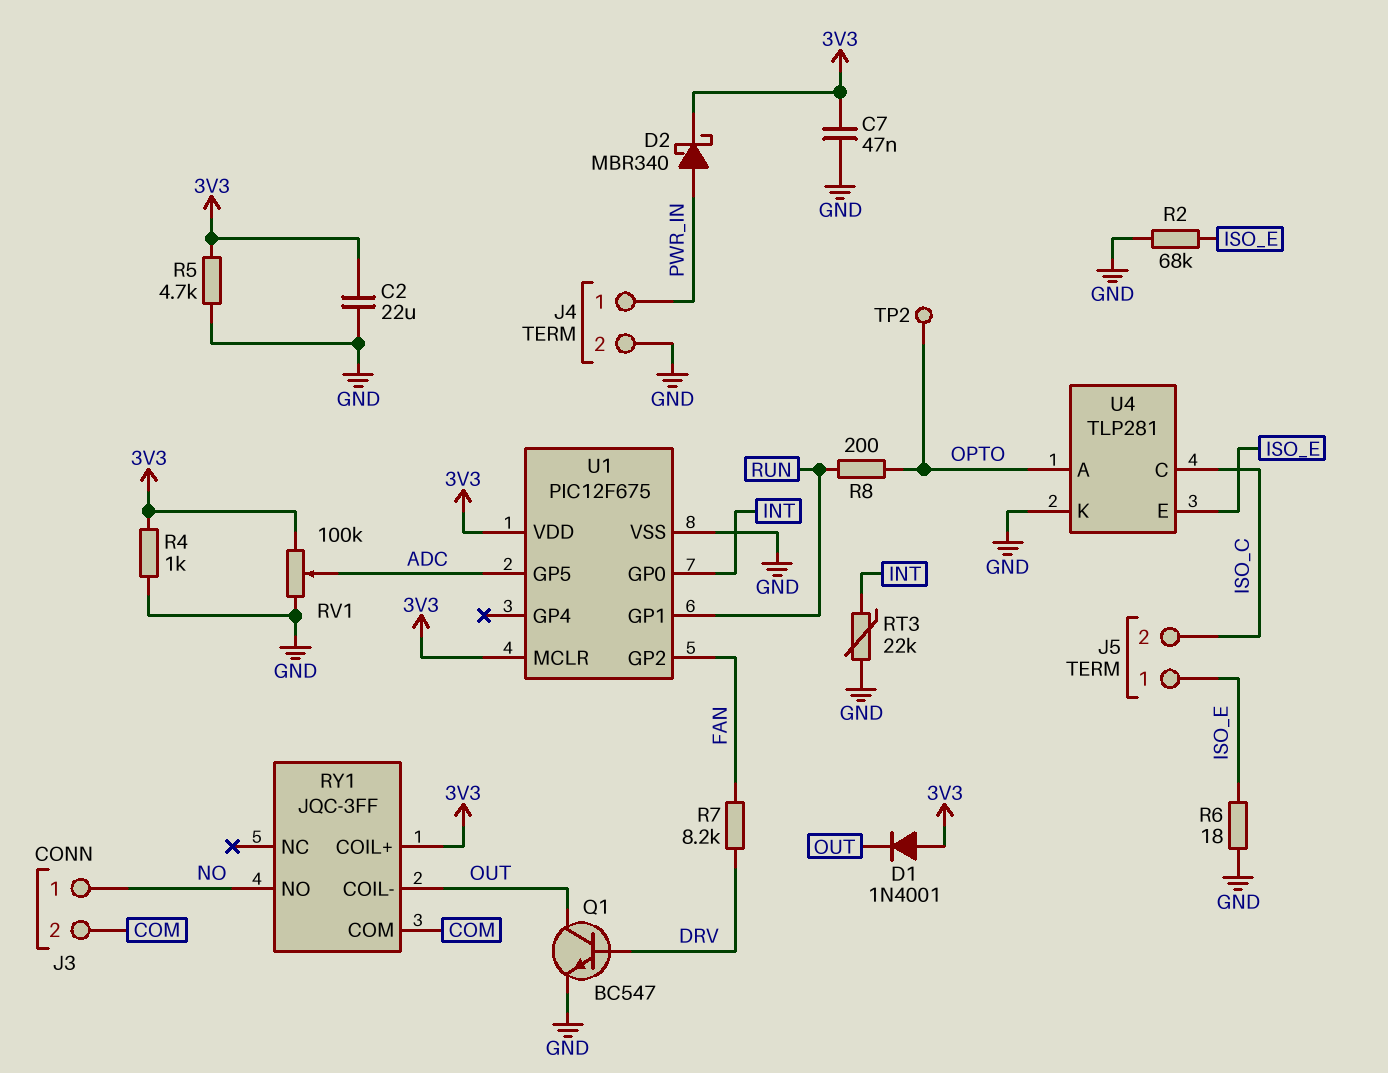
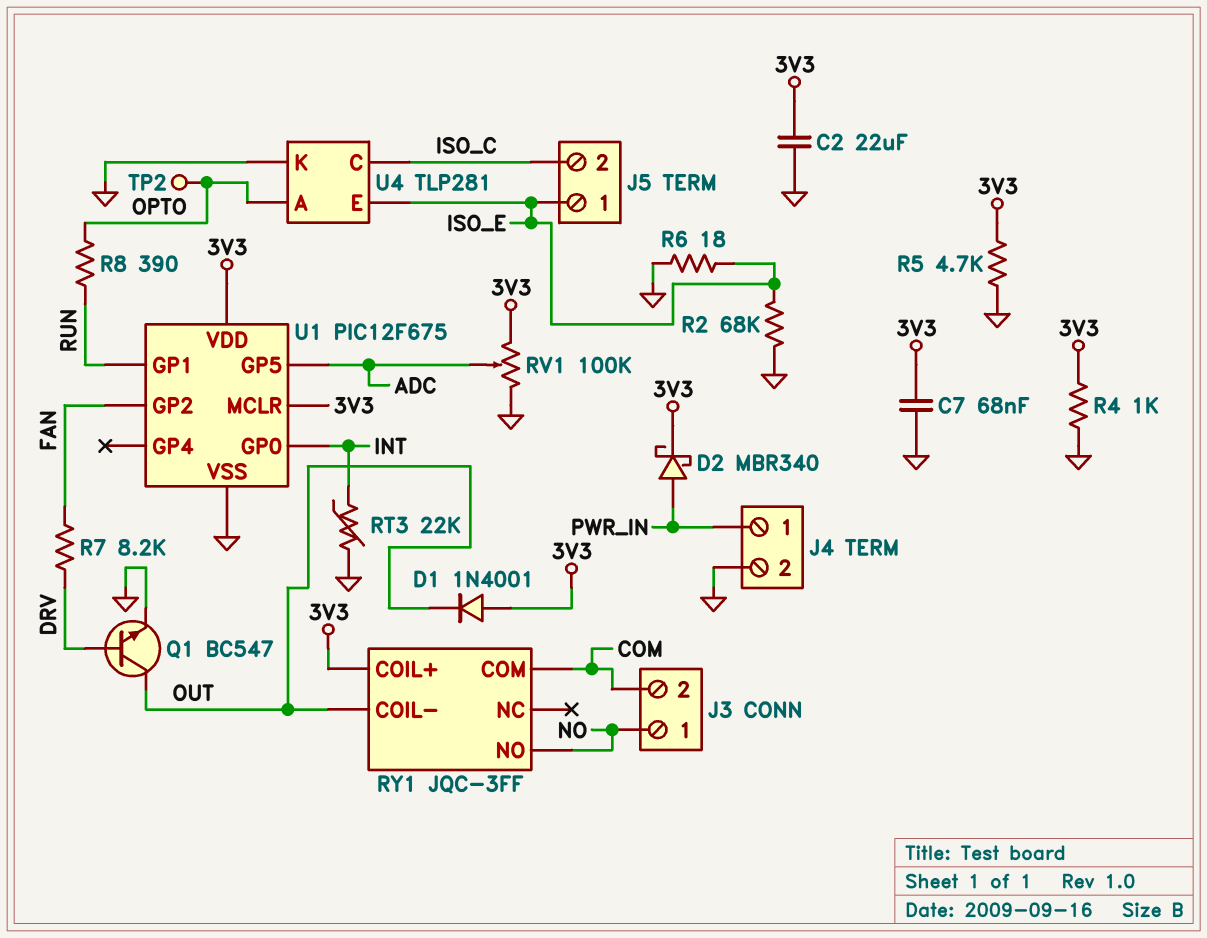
C7: 47nF (3V3, GND) -> 68nF (3V3, GND)
R8: 200 (OPTO, RUN) -> 390 (OPTO, RUN)

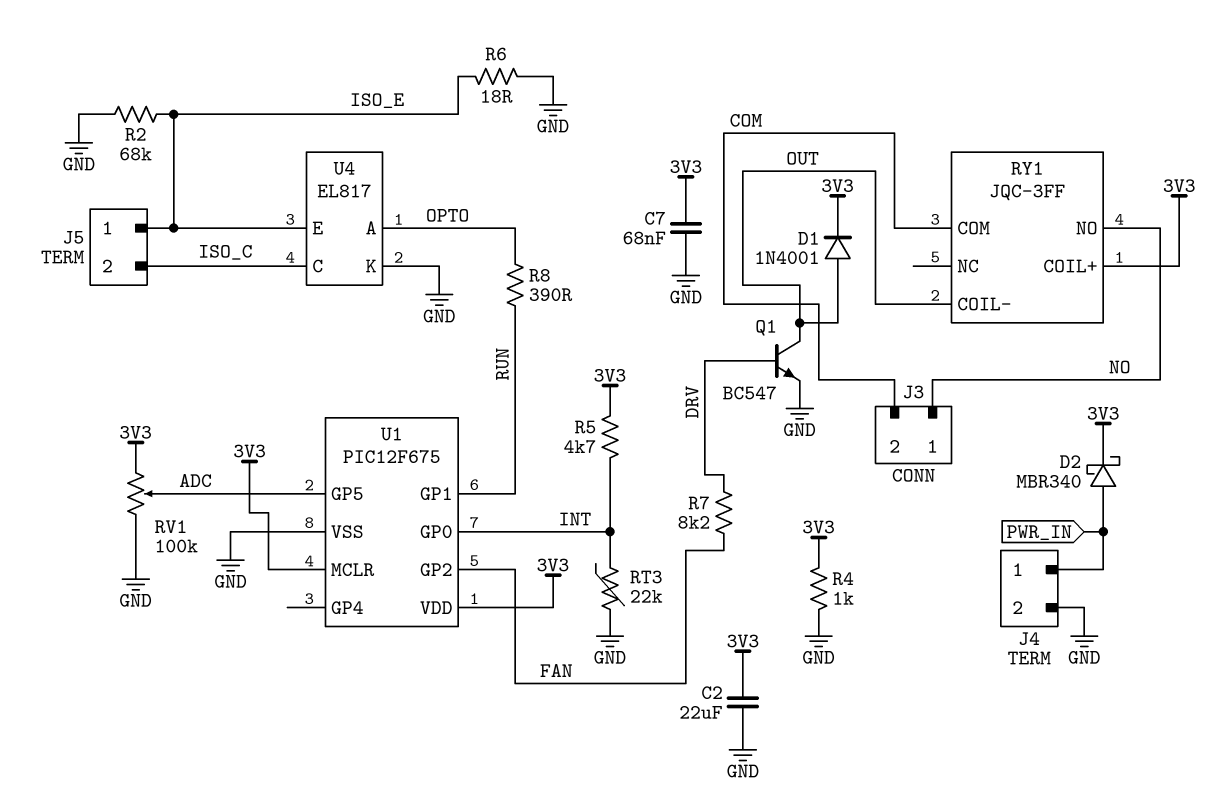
D1: diode 1N4001 (A 3V3, K OUT) -> diode 1N4001 (A OUT, K 3V3)
R5: 4.7k (3V3, GND) -> 4.7k (3V3, INT)
TP2: test point (OPTO) -> none
U4: TLP281 -> EL817

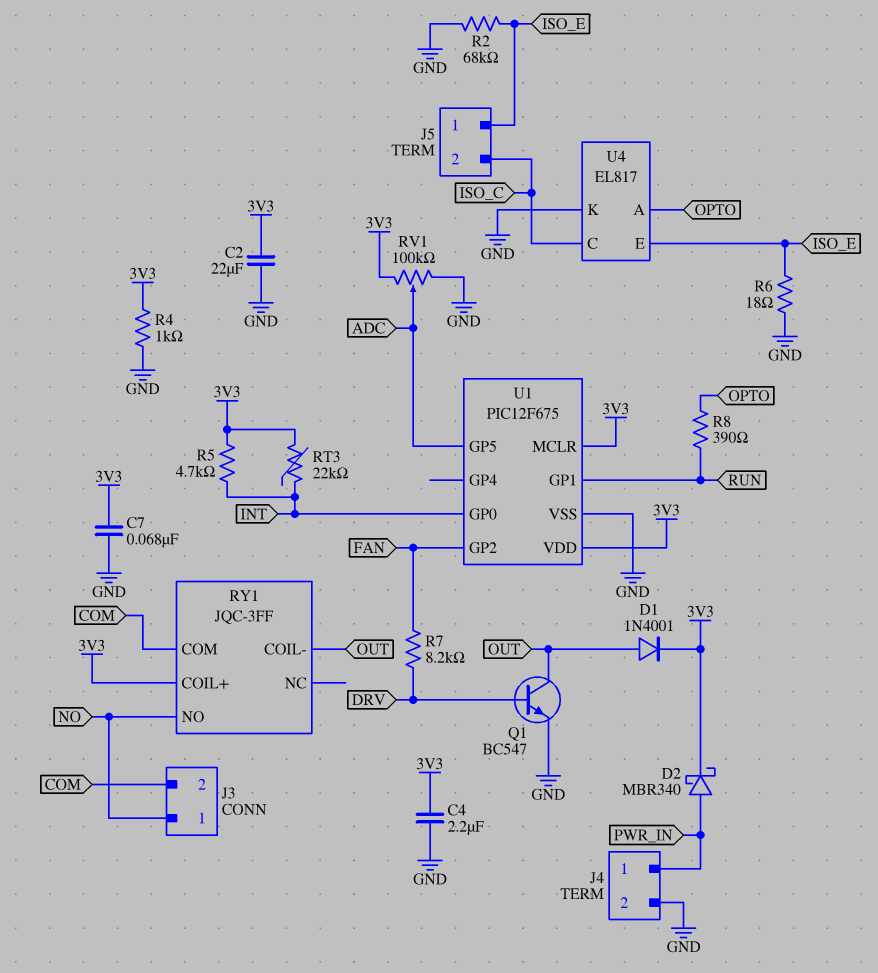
C4: none -> 2.2uF (3V3, GND)
RT3: 22k (GND, INT) -> 22k (3V3, INT)

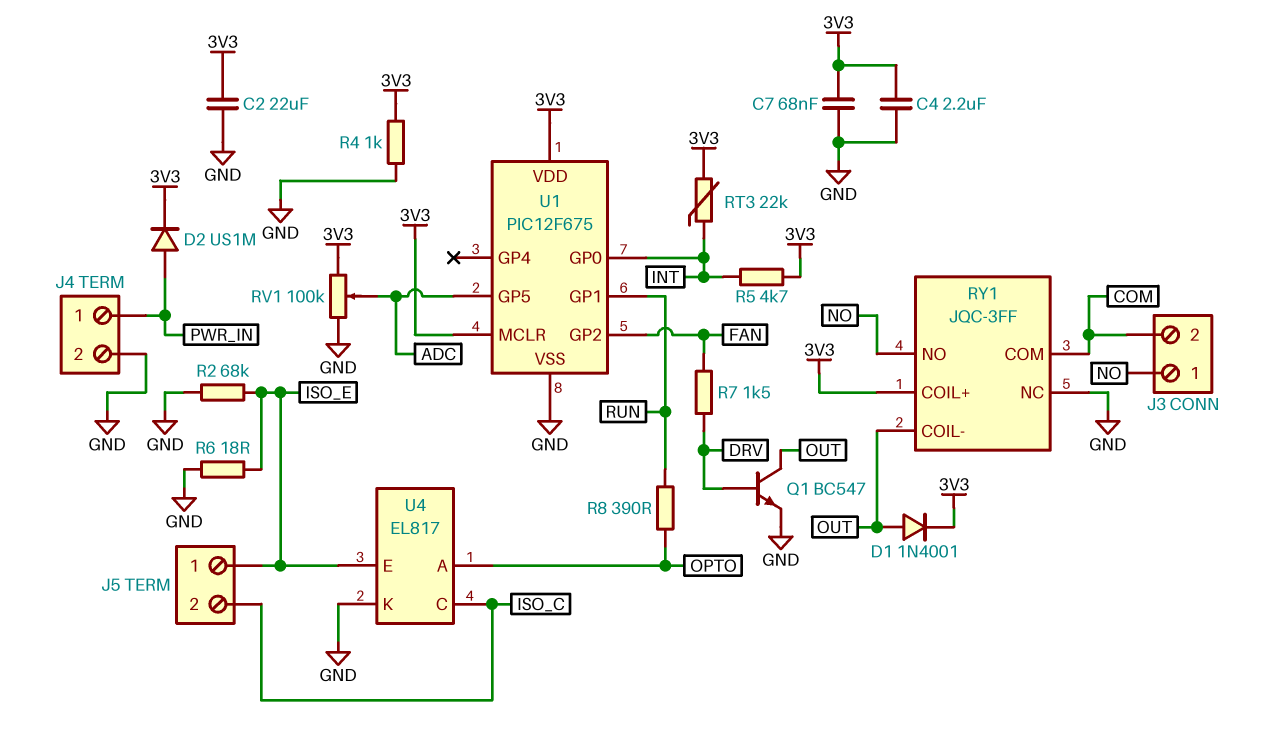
D2: schottky MBR340 (A PWR_IN, K 3V3) -> diode US1M (A PWR_IN, K 3V3)
R7: 8.2k (DRV, FAN) -> 1.5k (DRV, FAN)
RY1 pin NC: none -> GND

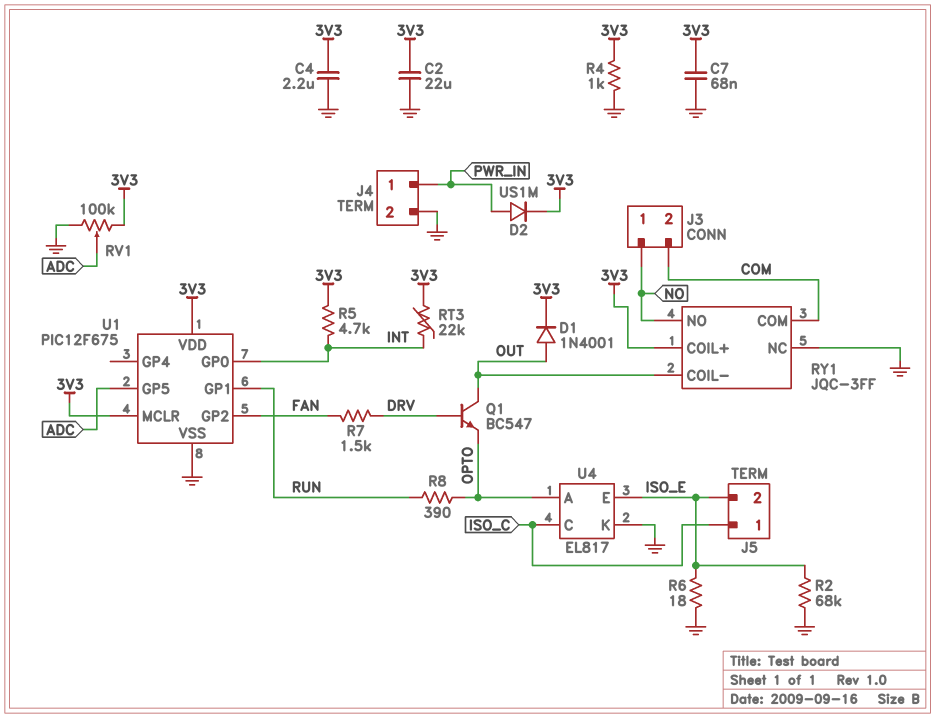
J5 pin 1: ISO_E -> ISO_C
J5 pin 2: ISO_C -> ISO_E
Q1: NPN BC547 (B DRV, C OUT, E GND) -> NPN BC547 (B DRV, C OUT, E OPTO)

